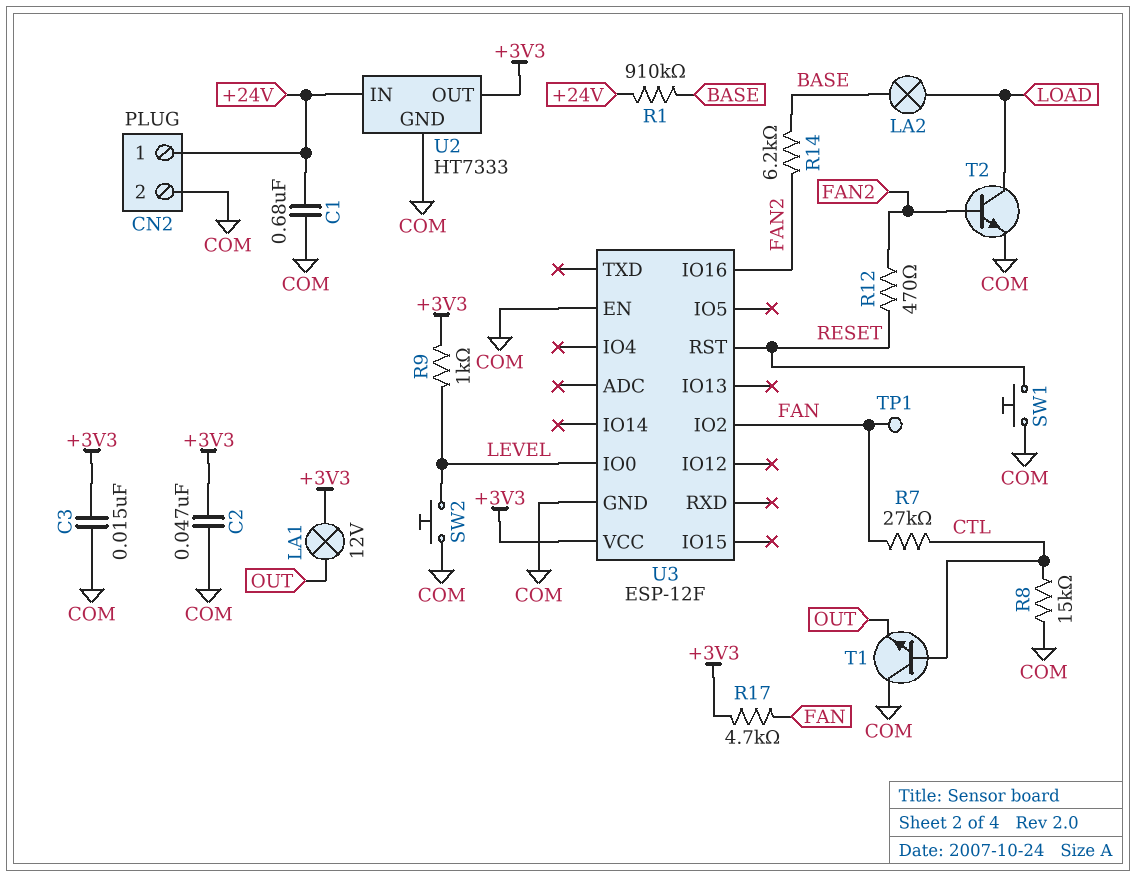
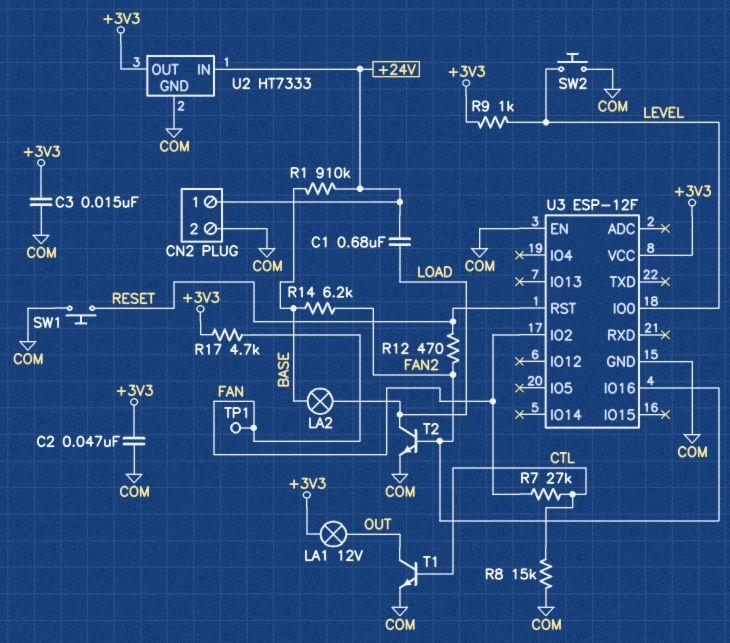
C1: 680nF (+24V, COM) -> 680nF (+24V, LOAD)
T1: NPN (B CTL, C COM, E OUT) -> NPN (B CTL, C OUT, E COM)

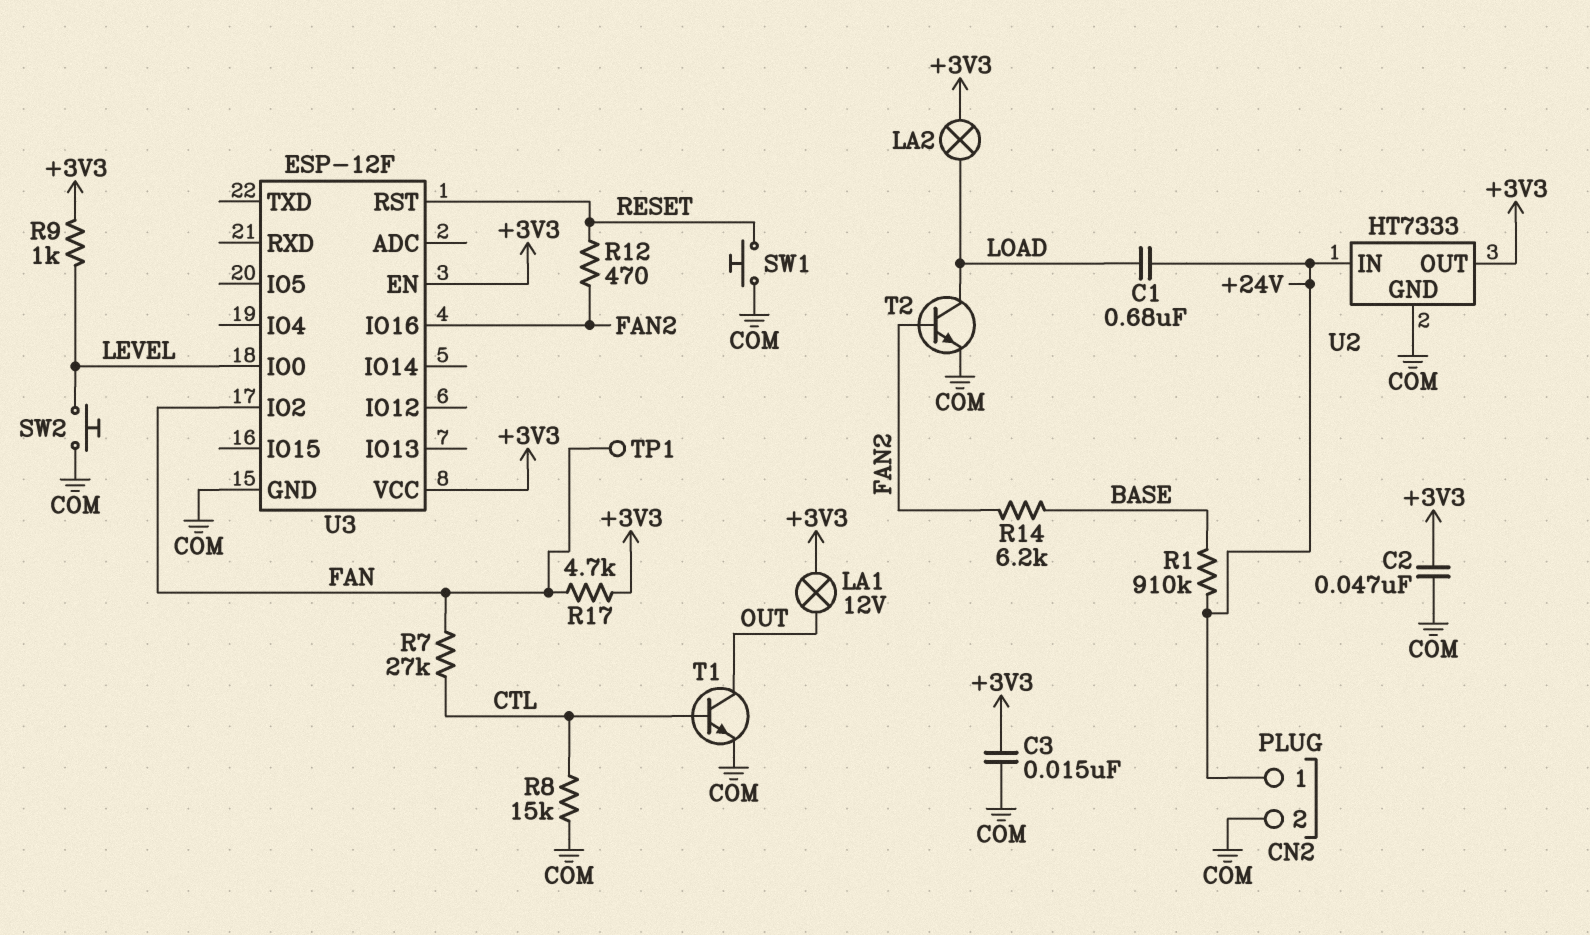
LA2: lamp (BASE, LOAD) -> lamp (+3V3, LOAD)
U3 pin EN: COM -> +3V3

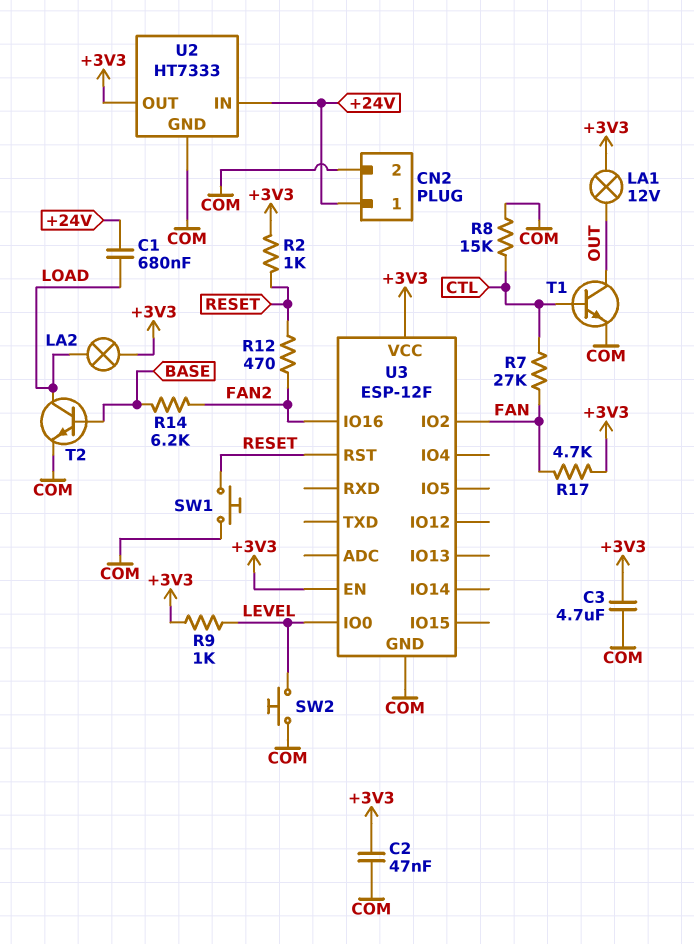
C3: 15nF (+3V3, COM) -> 4.7uF (+3V3, COM)
R1: 910k (+24V, BASE) -> none
R2: none -> 1k (+3V3, RESET)
T2: NPN (B FAN2, C LOAD, E COM) -> NPN (B BASE, C LOAD, E COM)
TP1: test point (FAN) -> none

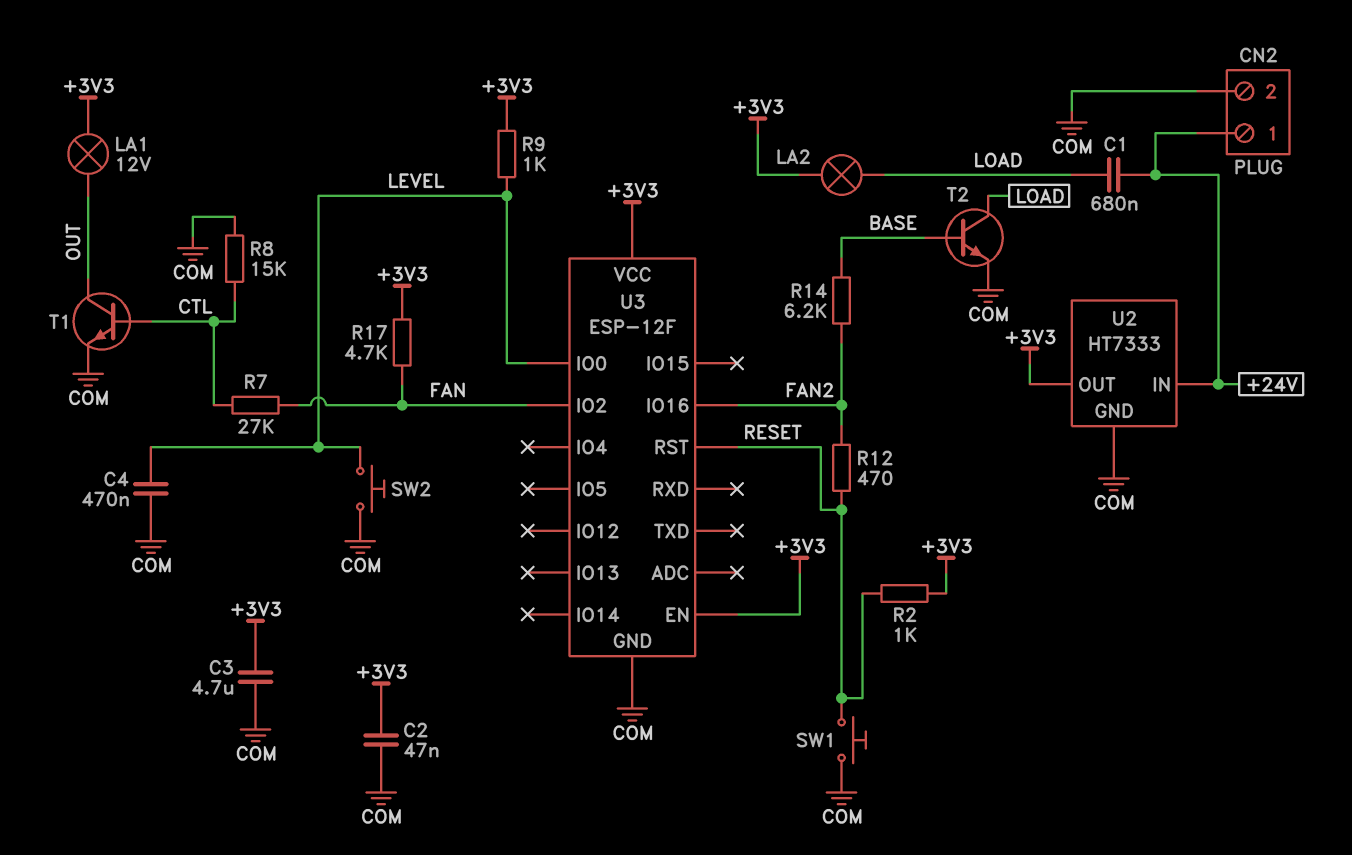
C4: none -> 470nF (COM, LEVEL)

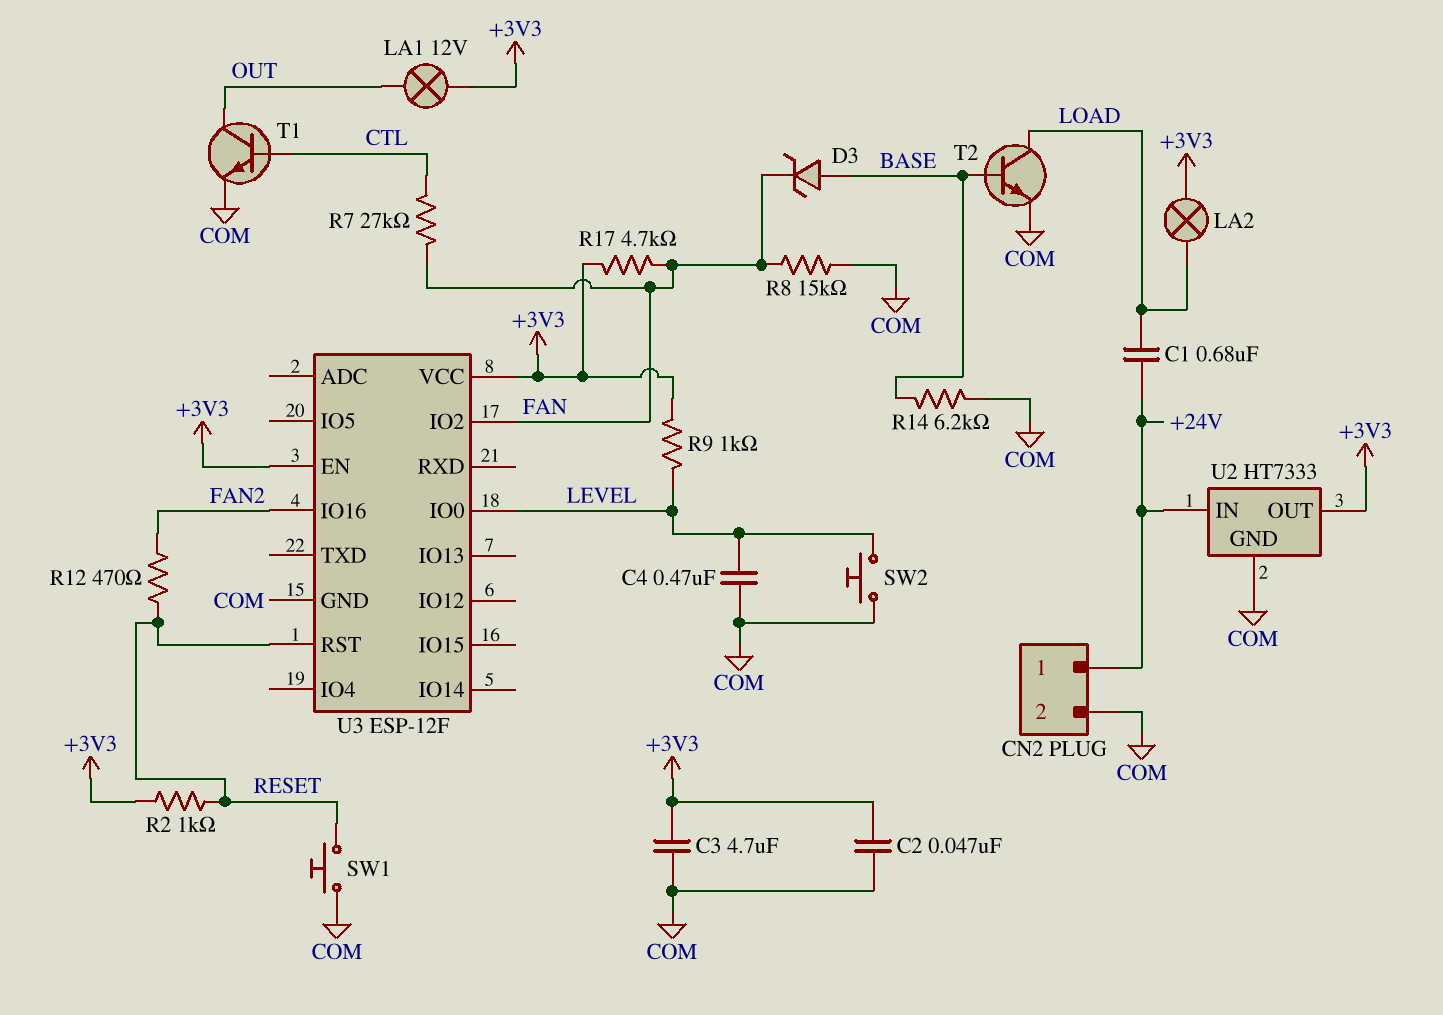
D3: none -> zener (A BASE, K FAN)
R8: 15k (COM, CTL) -> 15k (COM, FAN)
R14: 6.2k (BASE, FAN2) -> 6.2k (BASE, COM)

